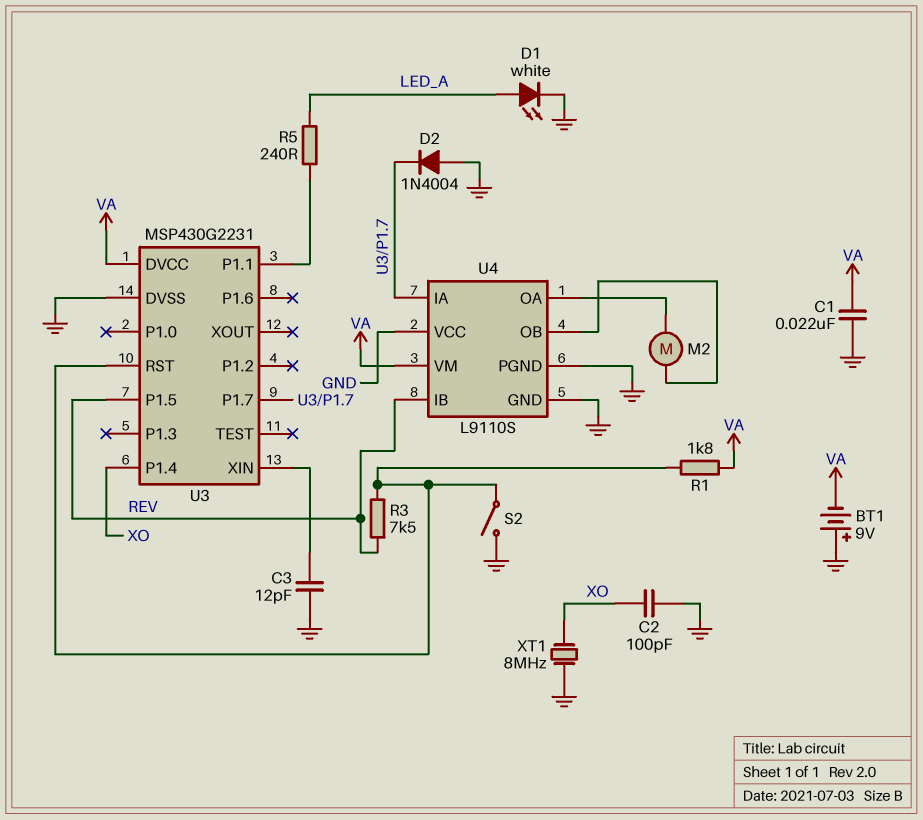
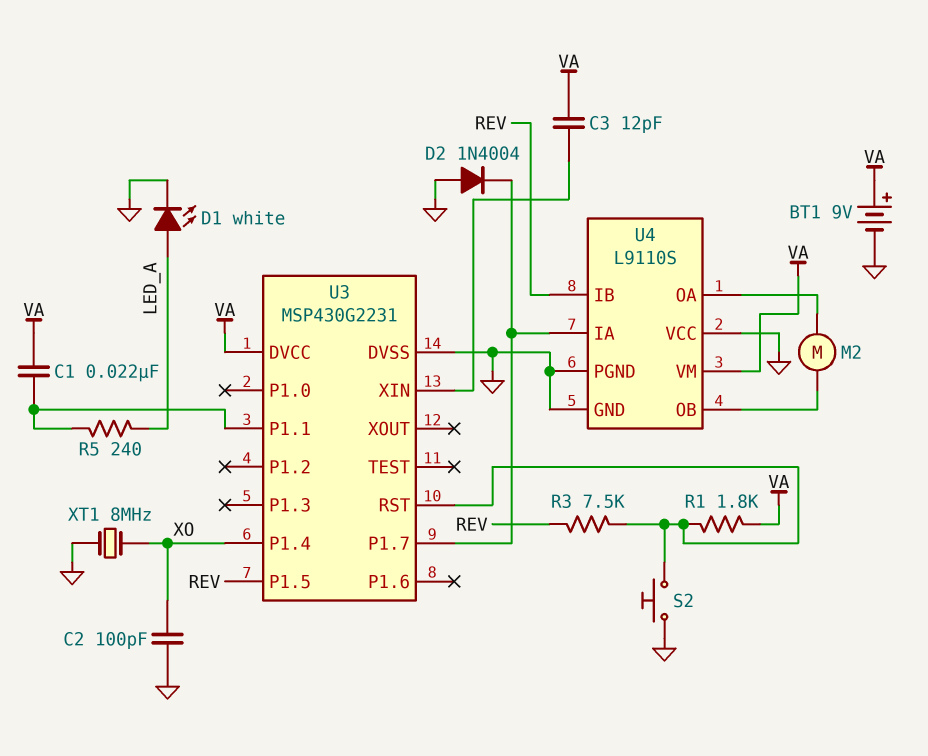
BT1: 9V (plus GND, minus VA) -> 9V (plus VA, minus GND)
C1: 22nF (GND, VA) -> 22nF (U3/P1.1, VA)
C3: 12pF (GND, U3/XIN) -> 12pF (U3/XIN, VA)
S2: switch (GND, U3/RST) -> button (GND, U3/RST)

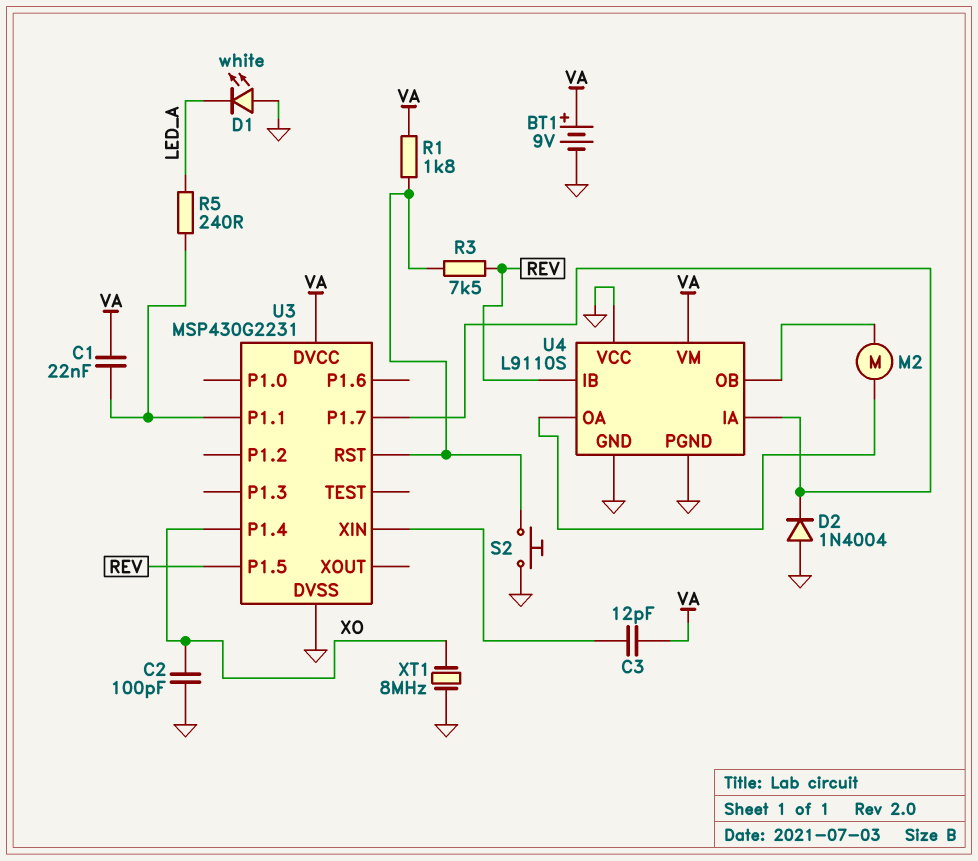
D1: LED white (A LED_A, K GND) -> LED white (A GND, K LED_A)

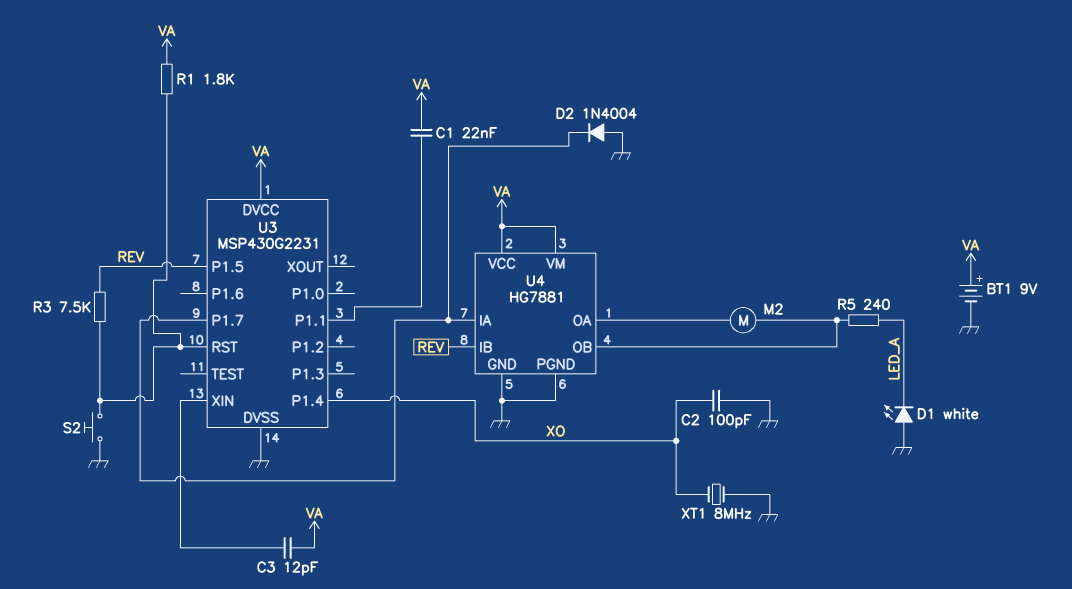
R5: 240 (LED_A, U3/P1.1) -> 240 (LED_A, U4/OB)
U4: L9110S -> HG7881
U4 pin VCC: GND -> VA

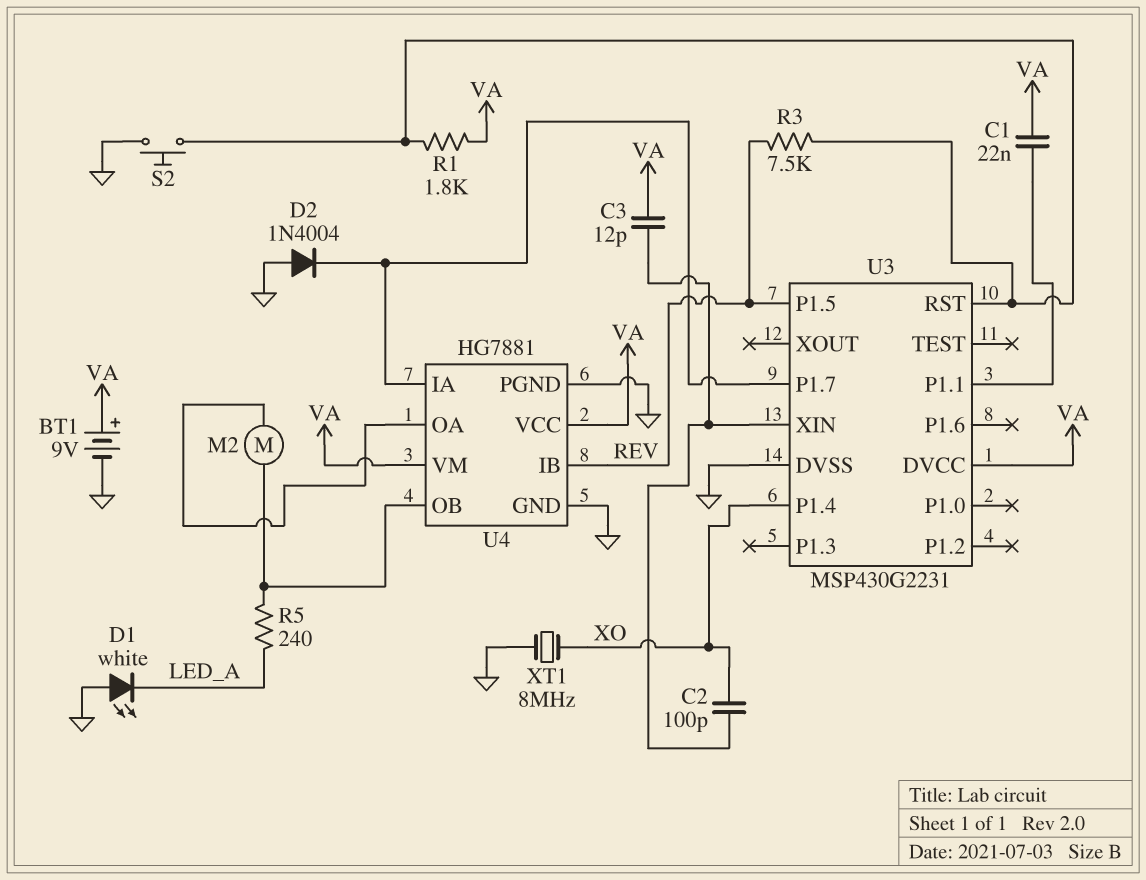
C2: 100pF (GND, XO) -> 100pF (U3/XIN, XO)

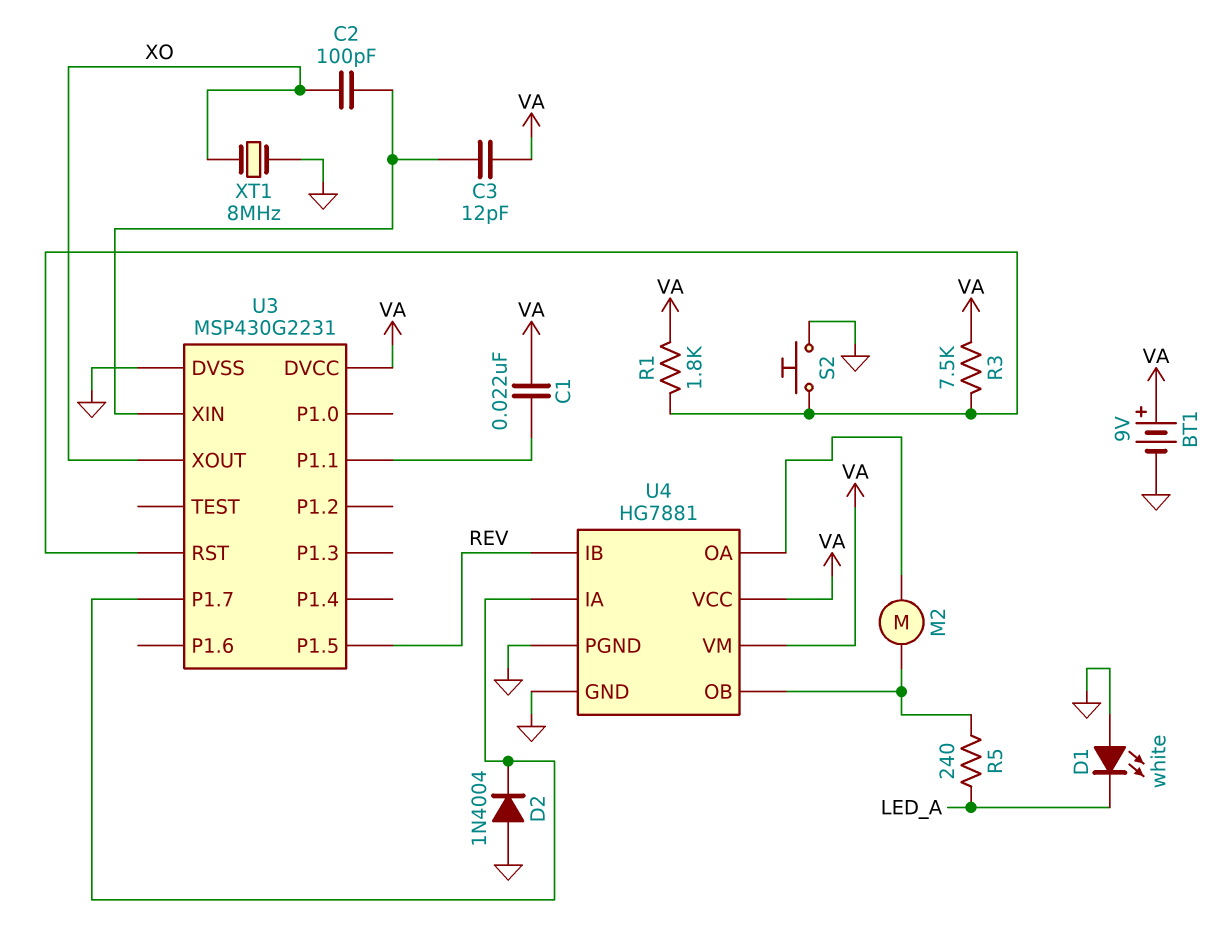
R3: 7.5k (REV, U3/RST) -> 7.5k (U3/RST, VA)
U3 pin P1.4: XO -> none
U3 pin XOUT: none -> XO

